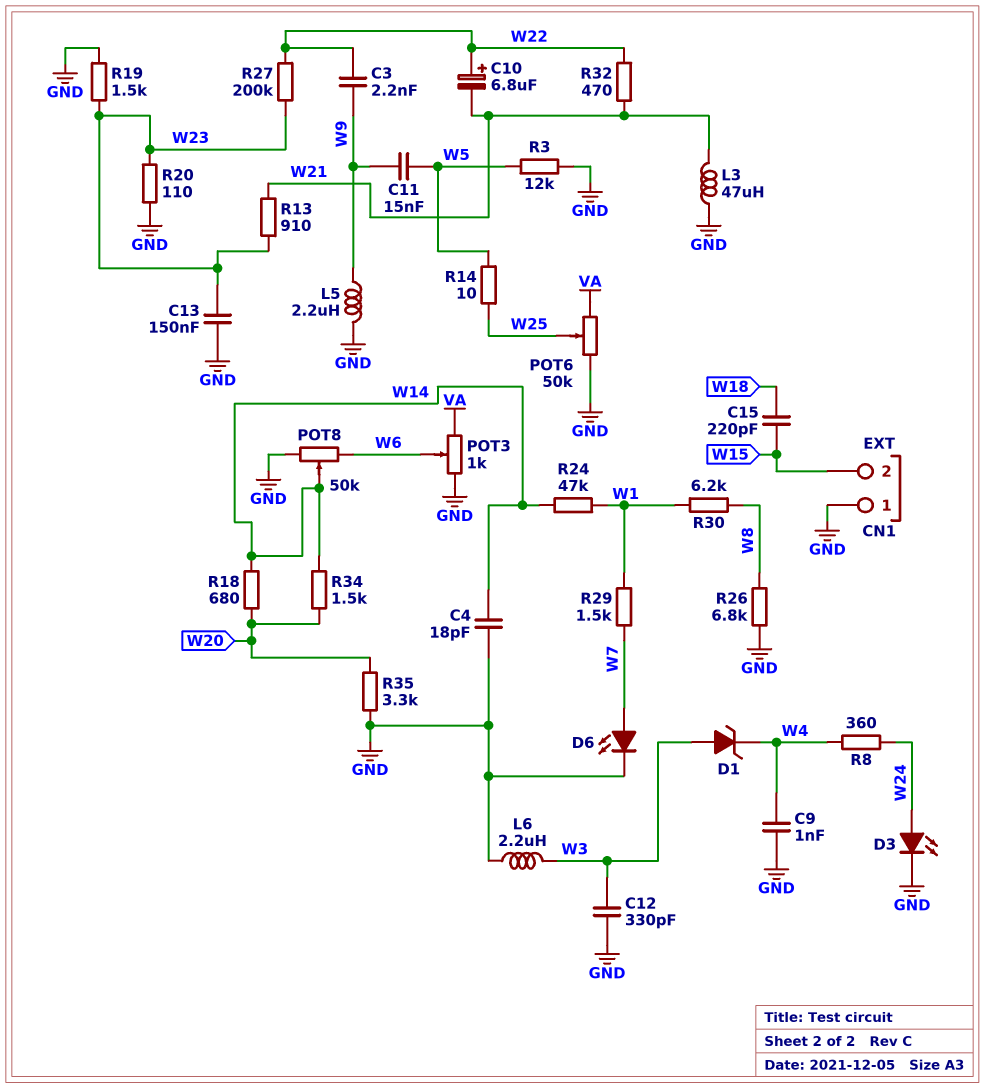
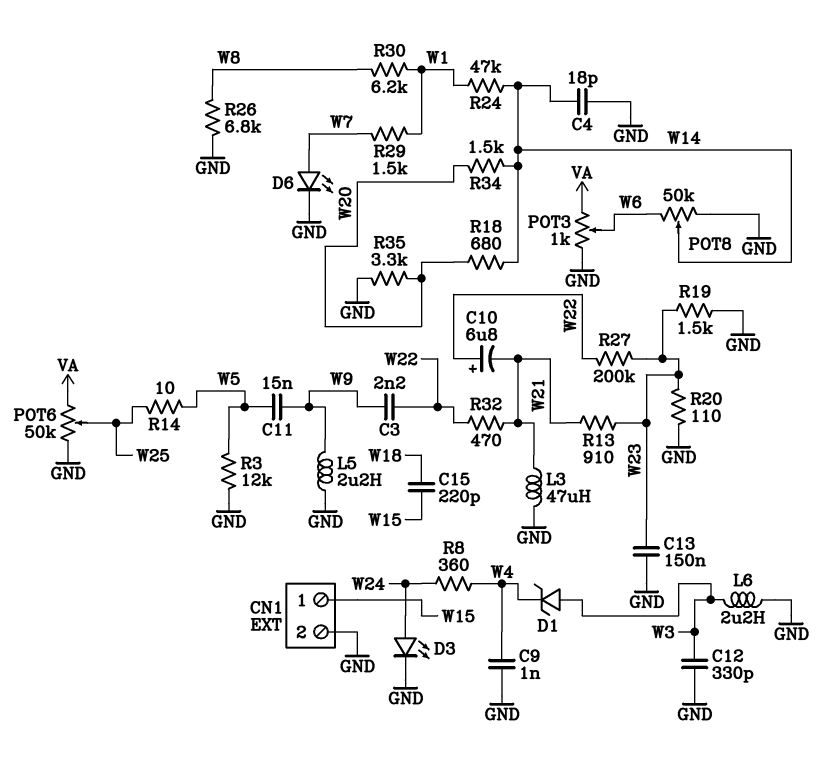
CN1 pin 1: GND -> W15
CN1 pin 2: W15 -> GND

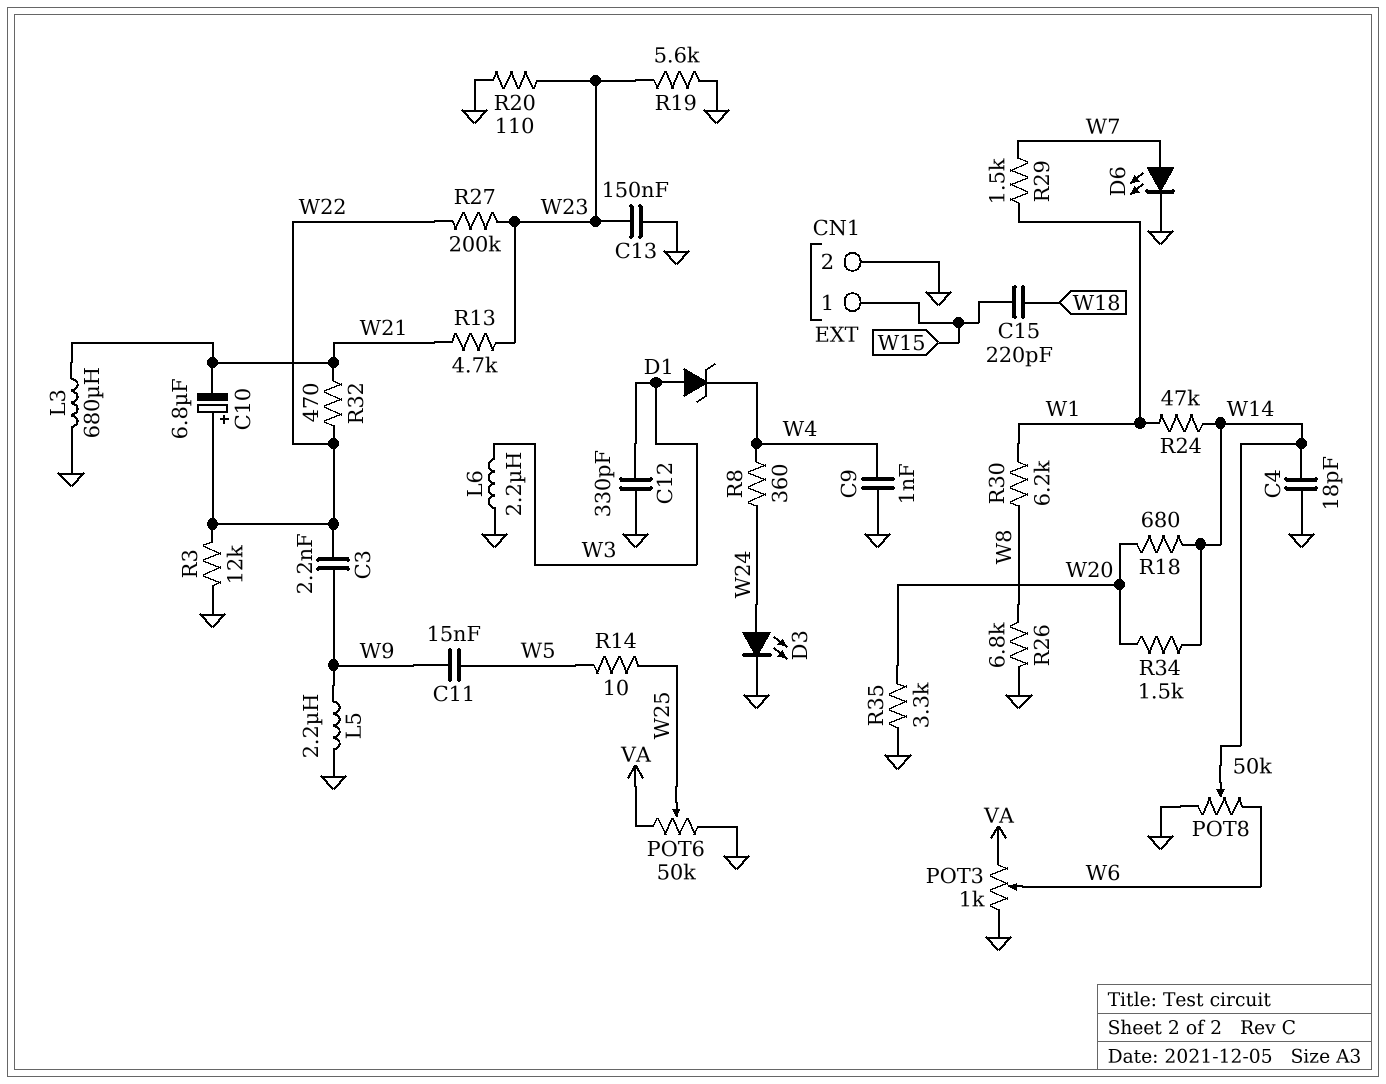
L3: 47uH (GND, W21) -> 680uH (GND, W21)
R3: 12k (GND, W5) -> 12k (GND, W22)
R13: 910 (W21, W23) -> 4.7k (W21, W23)
R19: 1.5k (GND, W23) -> 5.6k (GND, W23)

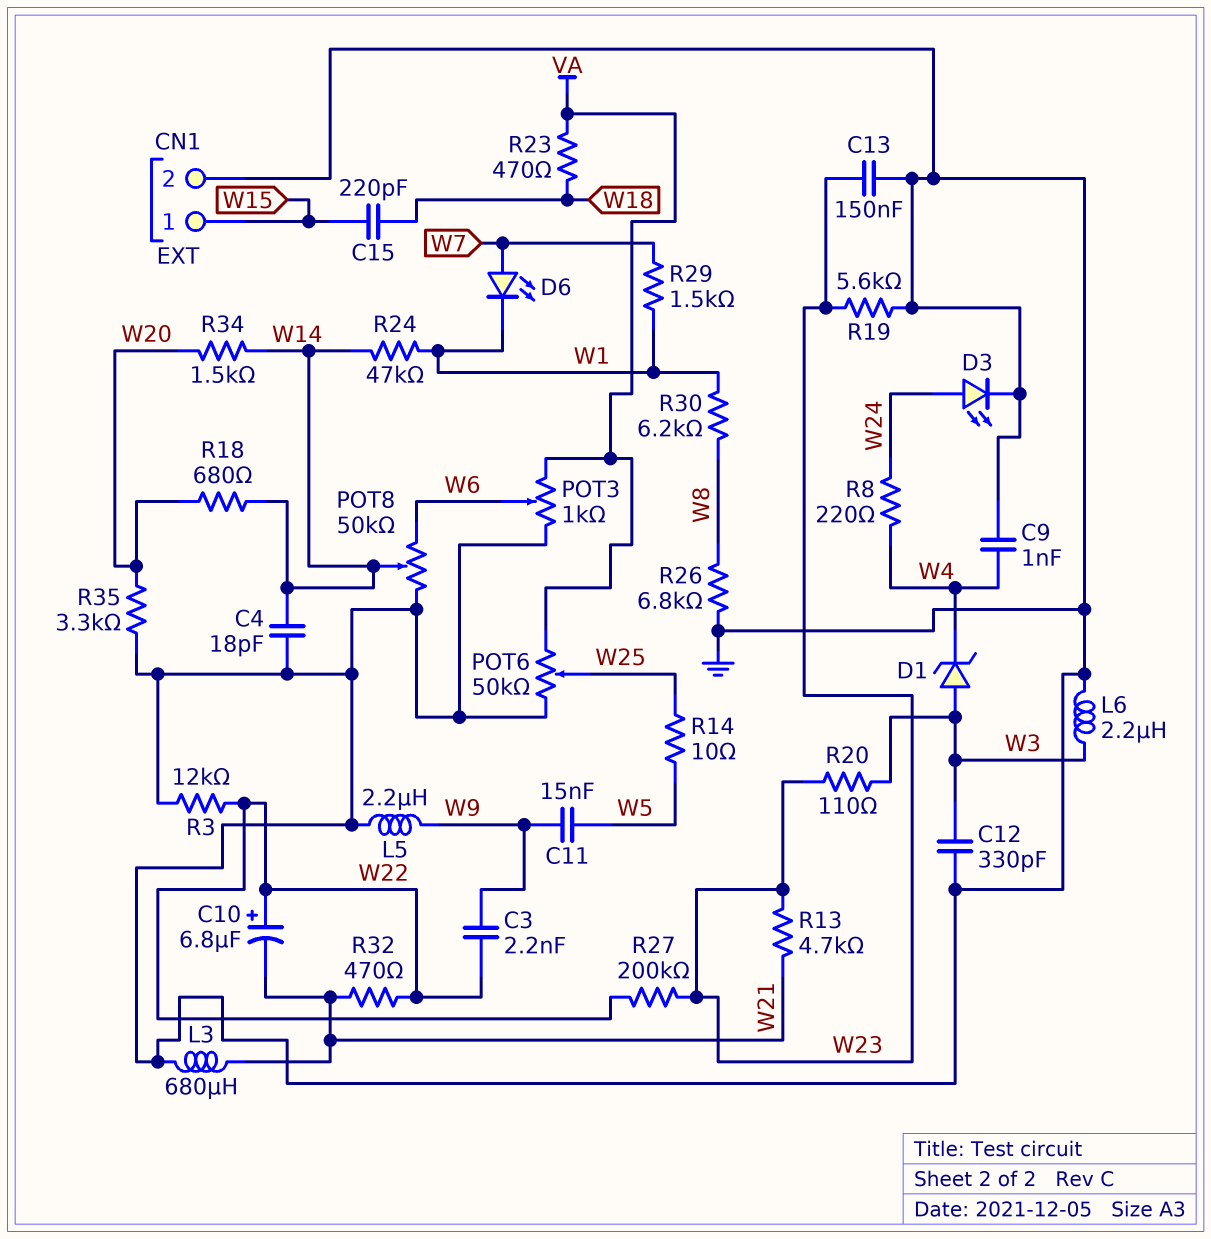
D6: LED (A W7, K GND) -> LED (A W7, K W1)
R8: 360 (W4, W24) -> 220 (W4, W24)
R20: 110 (GND, W23) -> 110 (W3, W23)
R23: none -> 470 (VA, W18)

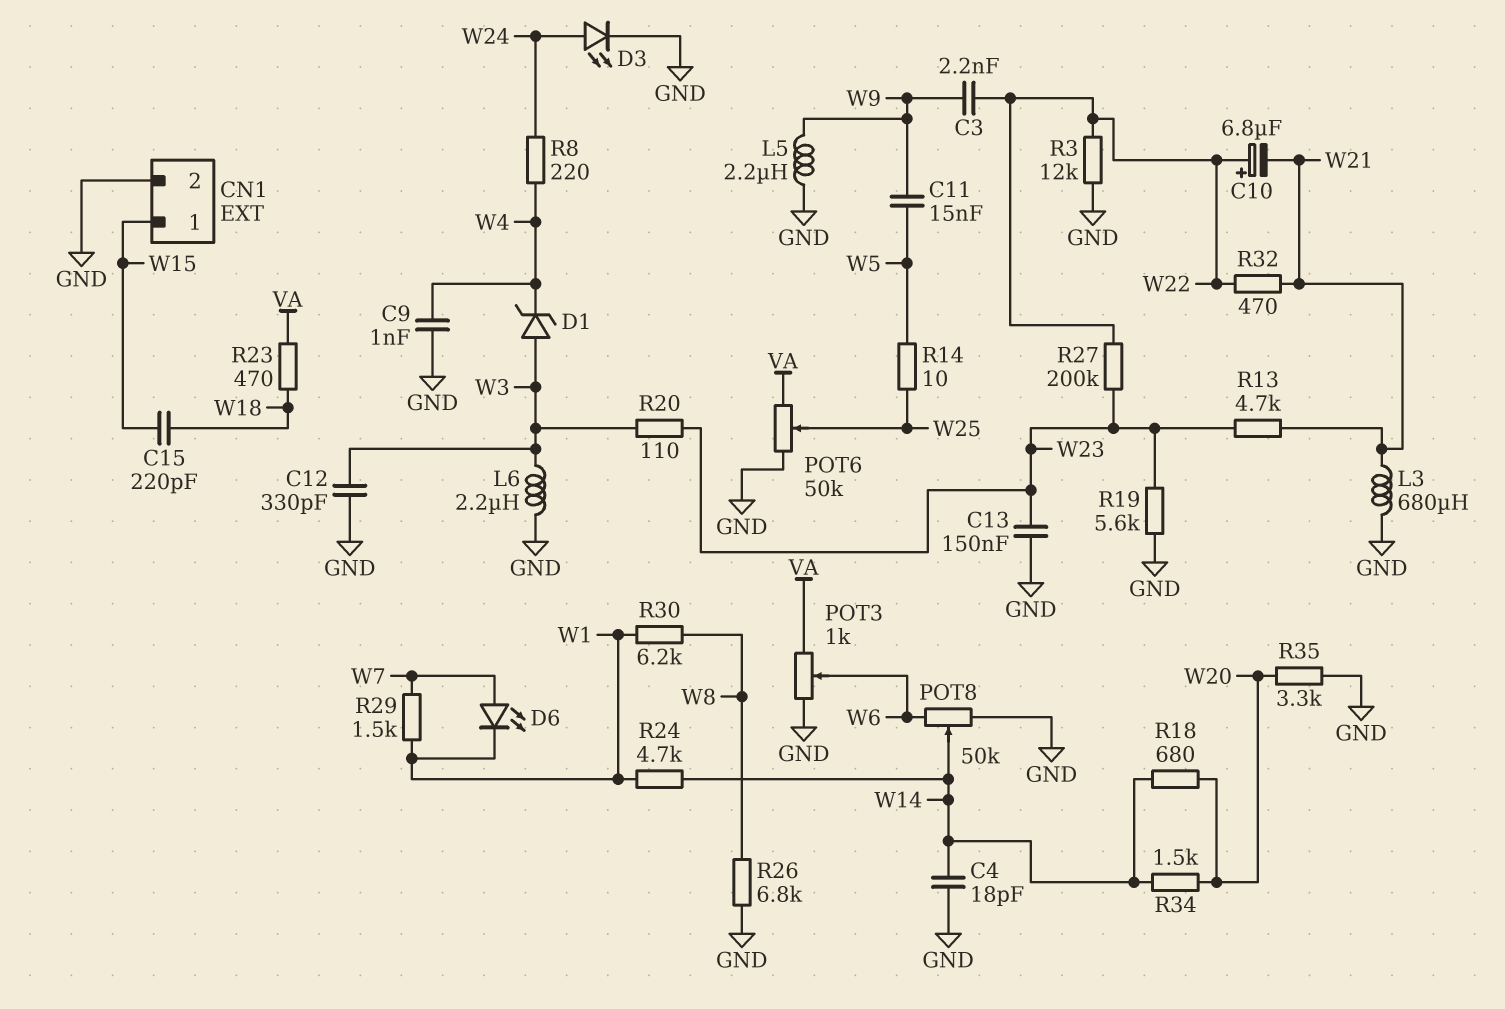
R24: 47k (W1, W14) -> 4.7k (W1, W14)

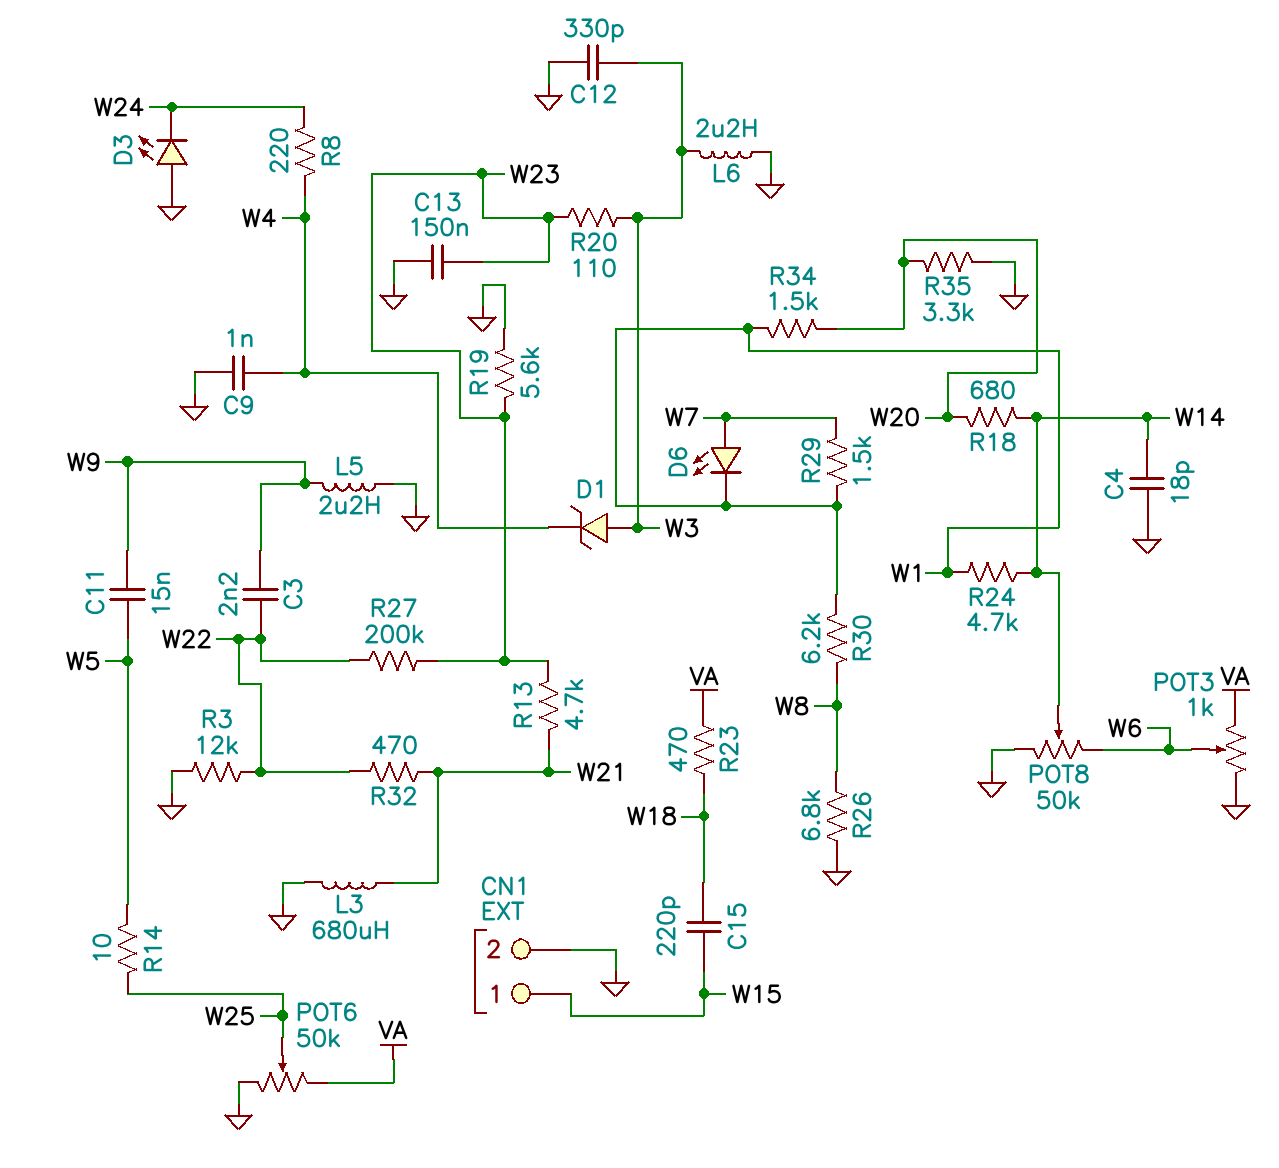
C10: 6.8uF (plus W22, minus W21) -> none
D3: LED (A W24, K GND) -> LED (A GND, K W24)
R34: 1.5k (W14, W20) -> 1.5k (W1, W20)

